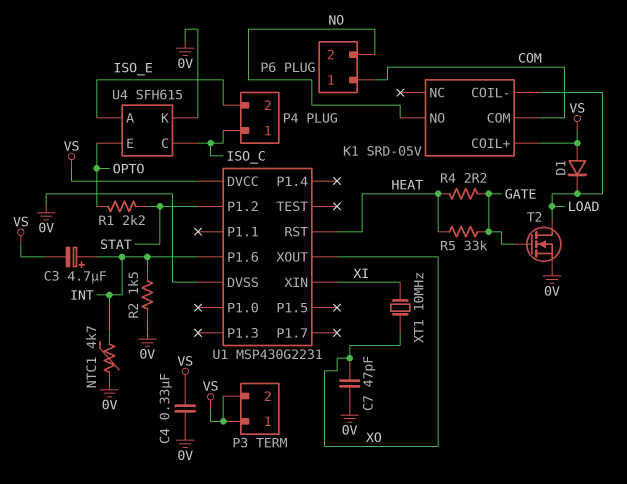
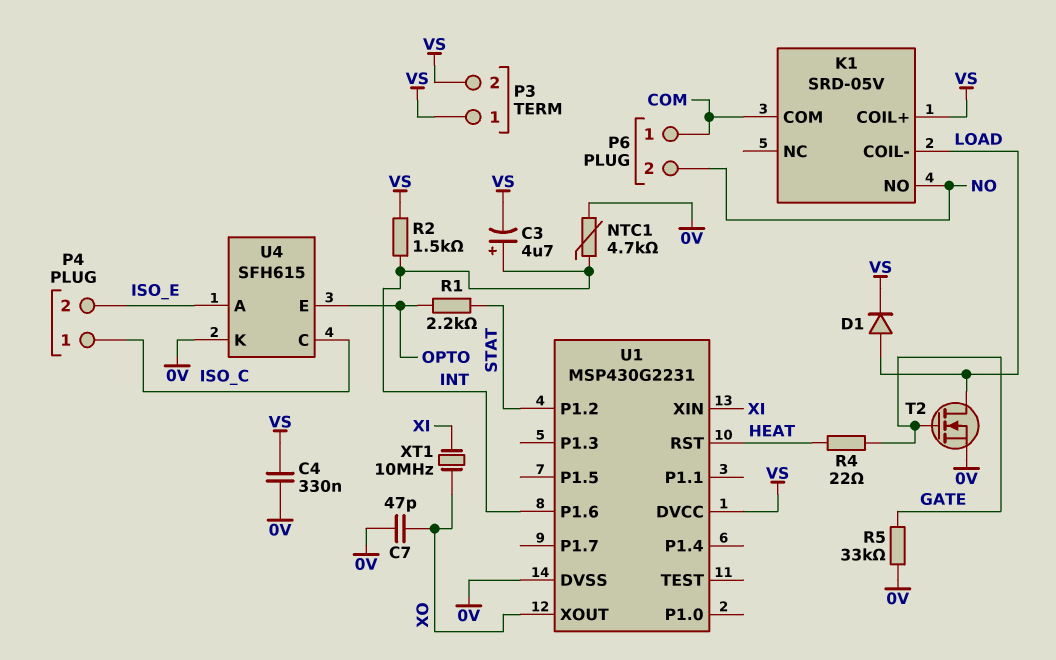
D1: diode (A VS, K LOAD) -> diode (A LOAD, K VS)
R2: 1.5k (0V, INT) -> 1.5k (INT, VS)
R4: 2.2 (GATE, HEAT) -> 22 (GATE, HEAT)
R5: 33k (GATE, HEAT) -> 33k (0V, GATE)

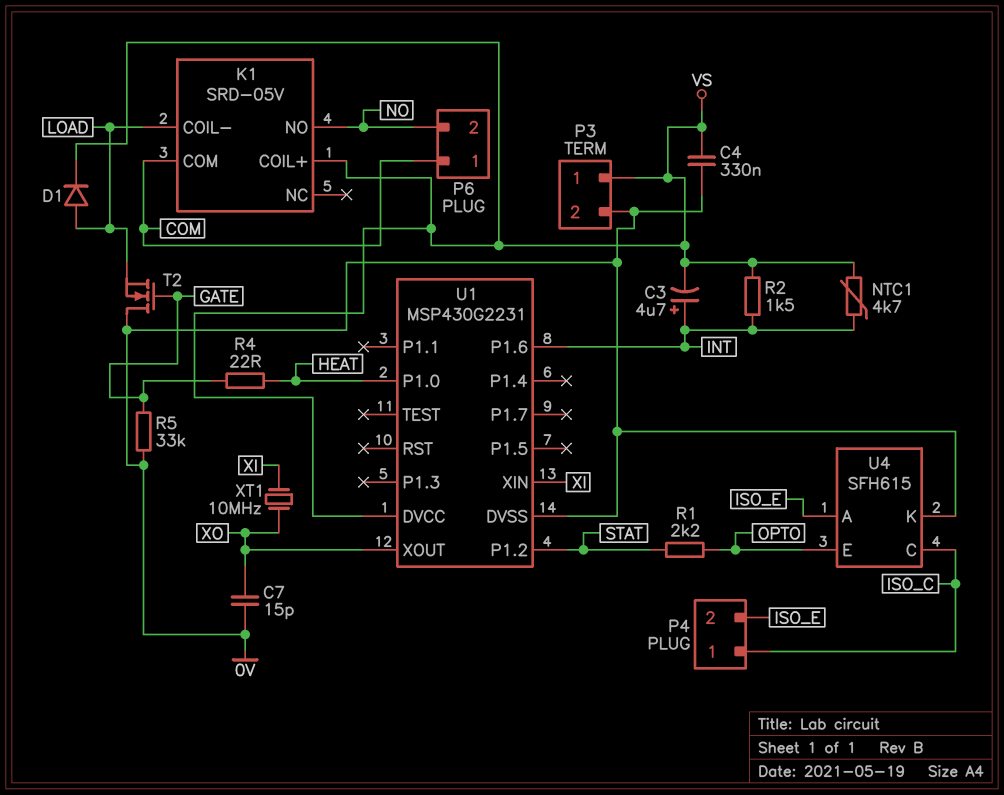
C7: 47pF (0V, XO) -> 15pF (0V, XO)
NTC1: 4.7k (0V, INT) -> 4.7k (INT, VS)
P3 pin 2: VS -> 0V
T2: NMOS (G GATE, D LOAD, S 0V) -> NMOS (G GATE, D 0V, S LOAD)
U1 pin P1.0: none -> HEAT
U1 pin RST: HEAT -> none

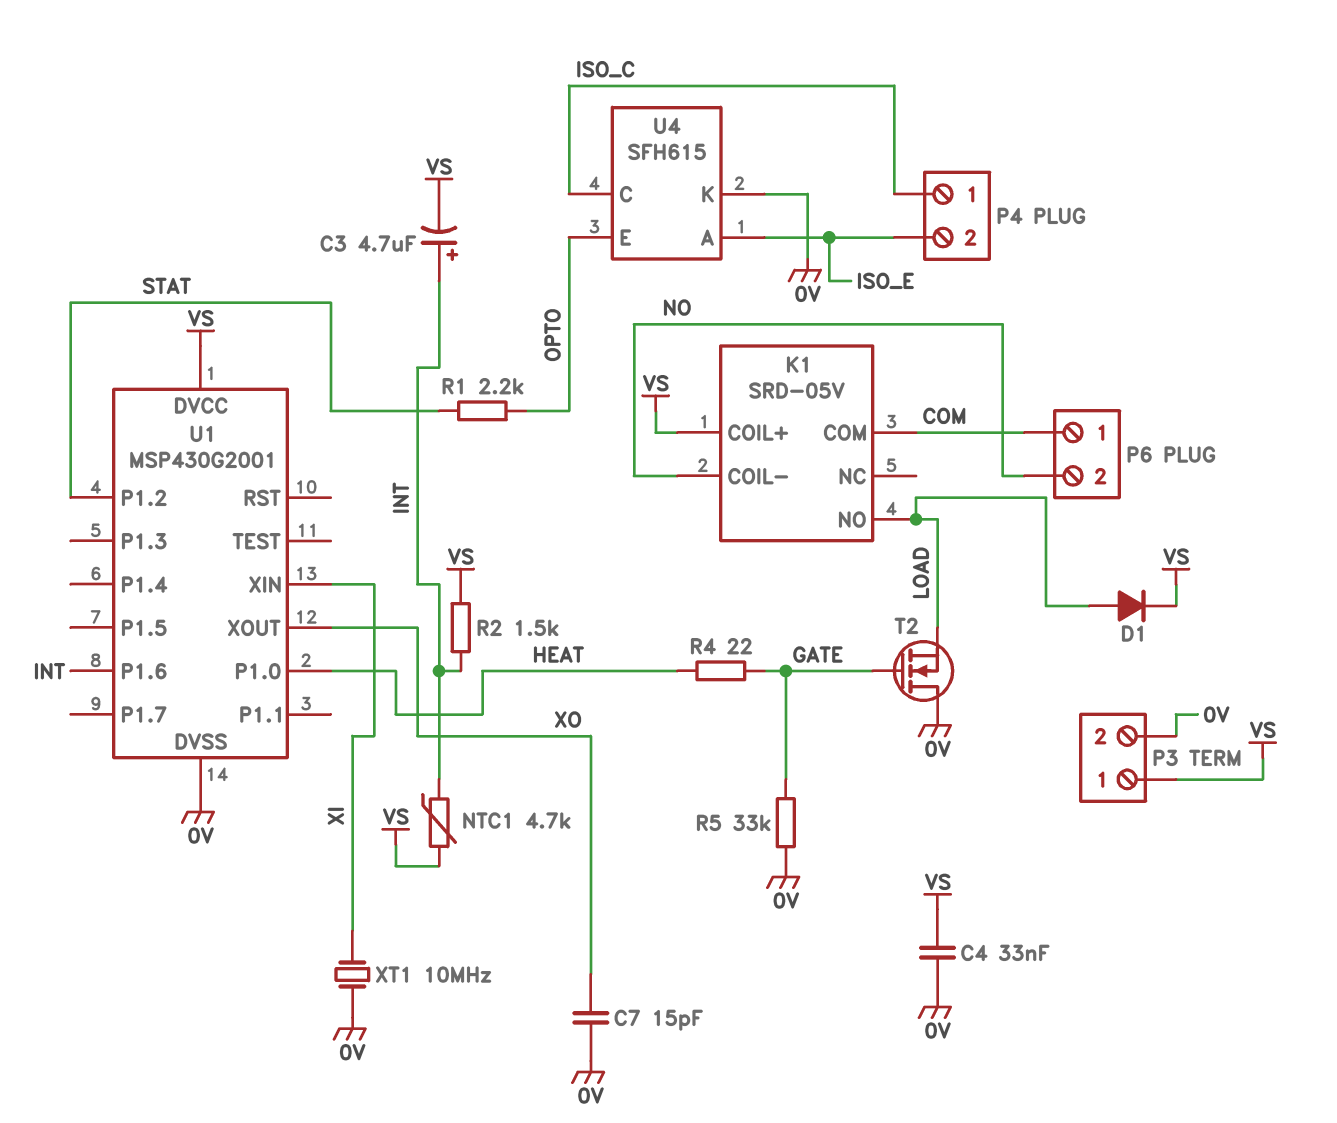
C4: 330nF (0V, VS) -> 33nF (0V, VS)
K1 pin COIL-: LOAD -> NO
K1 pin NO: NO -> LOAD
U1: MSP430G2231 -> MSP430G2001
XT1: 10MHz (XI, XO) -> 10MHz (0V, XI)

